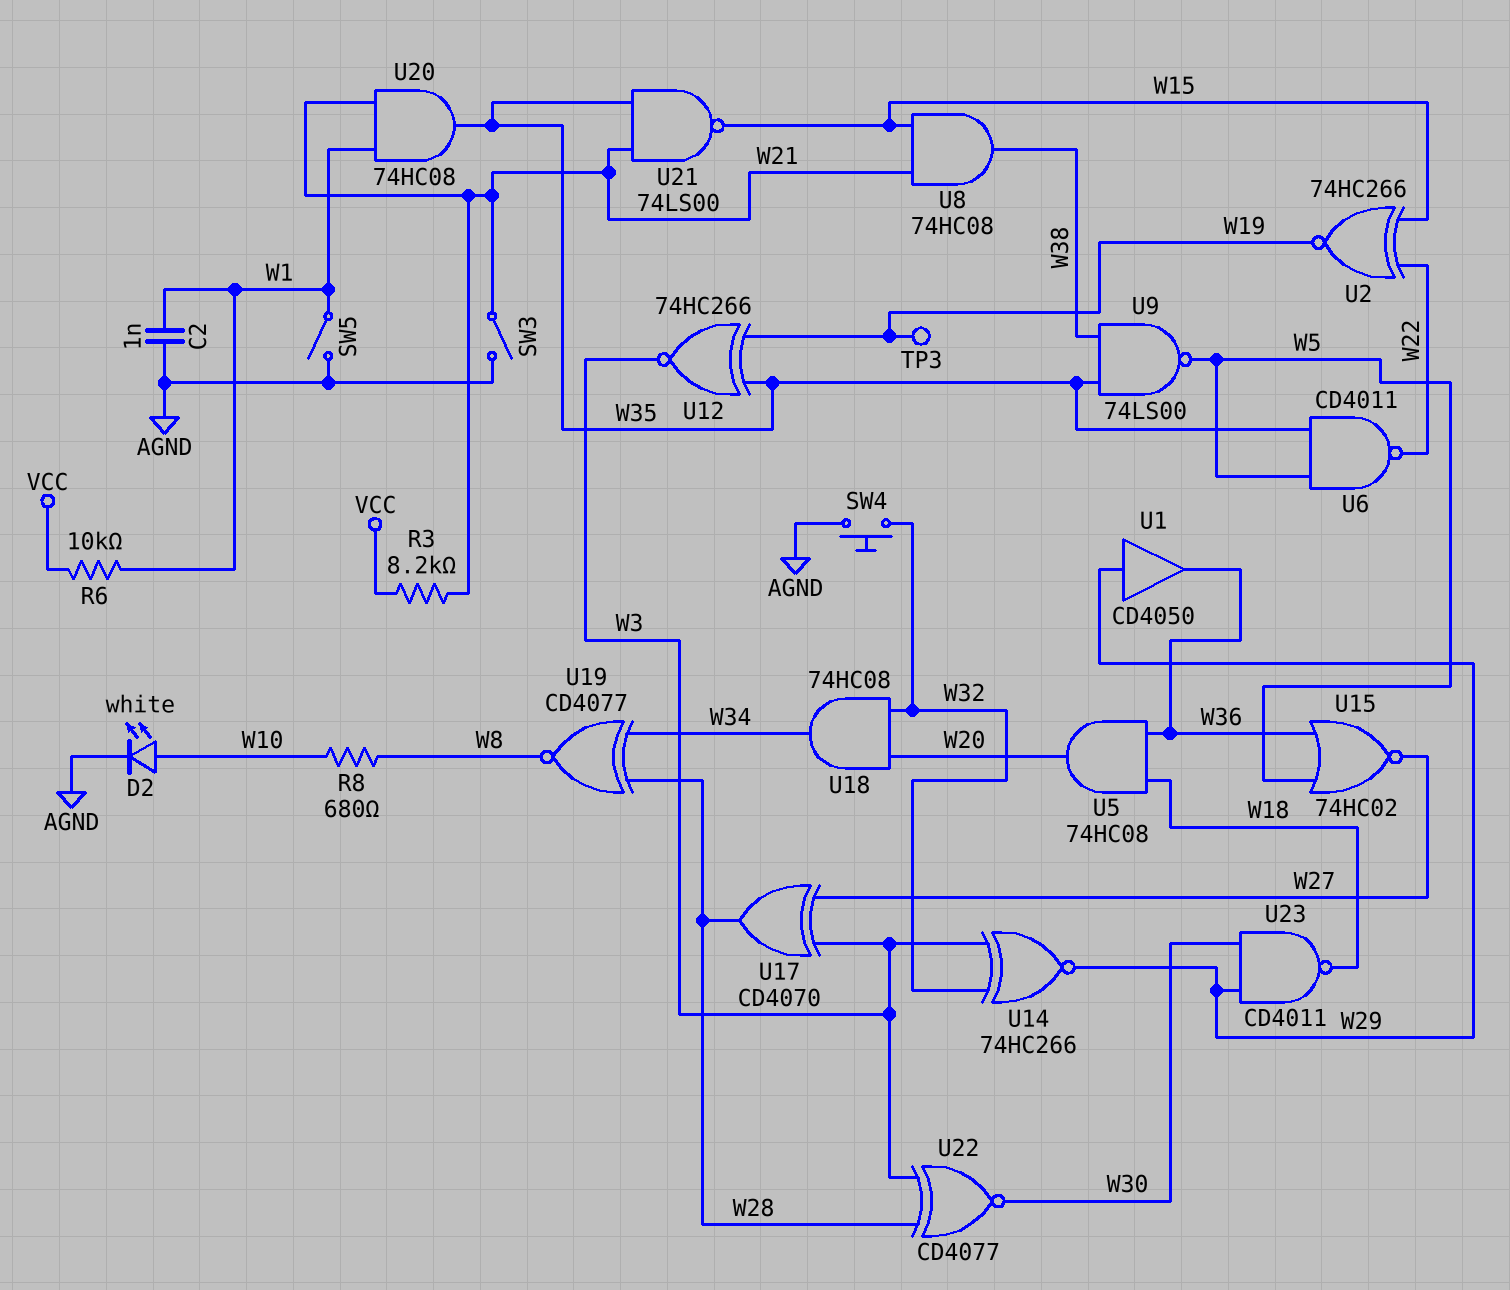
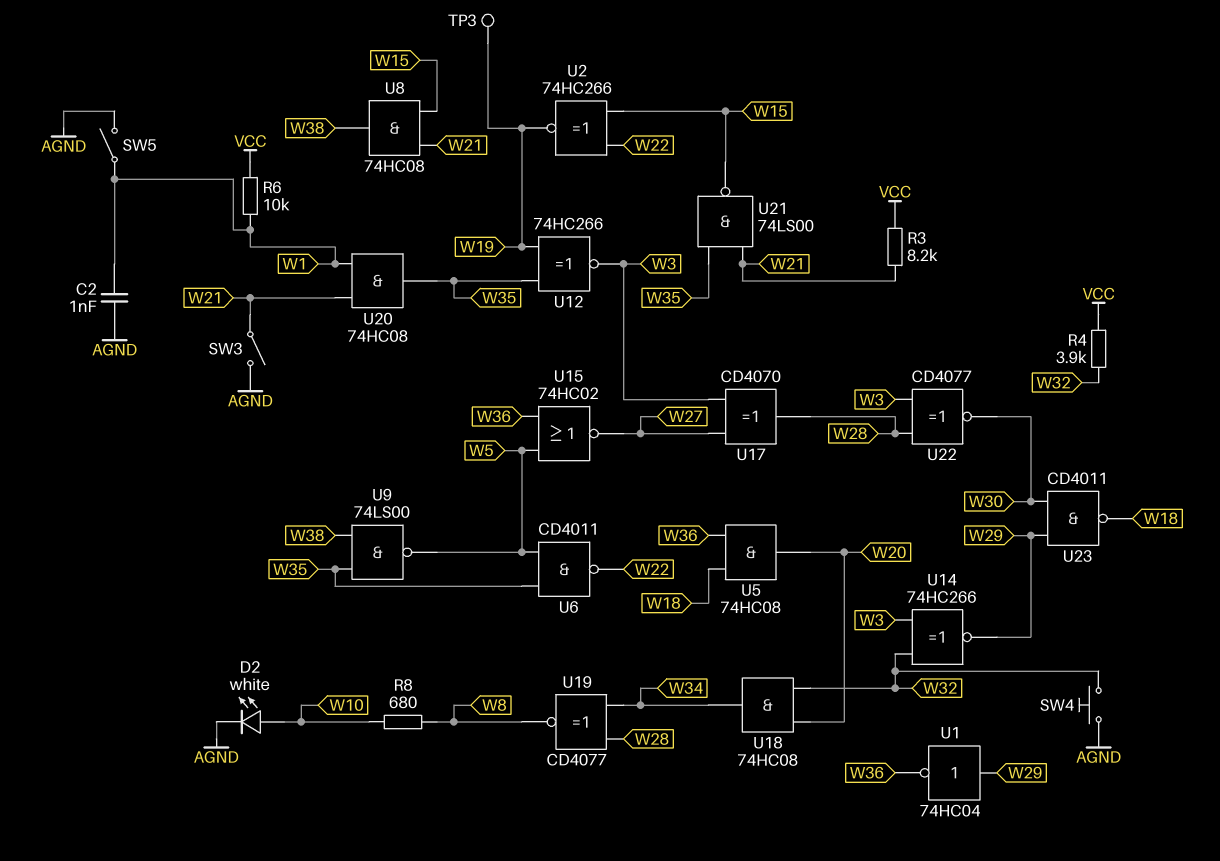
R4: none -> 3.9k (VCC, W32)
U1: buffer CD4050 (in W29, out W36) -> NOT 74HC04 (in W29, out W36)

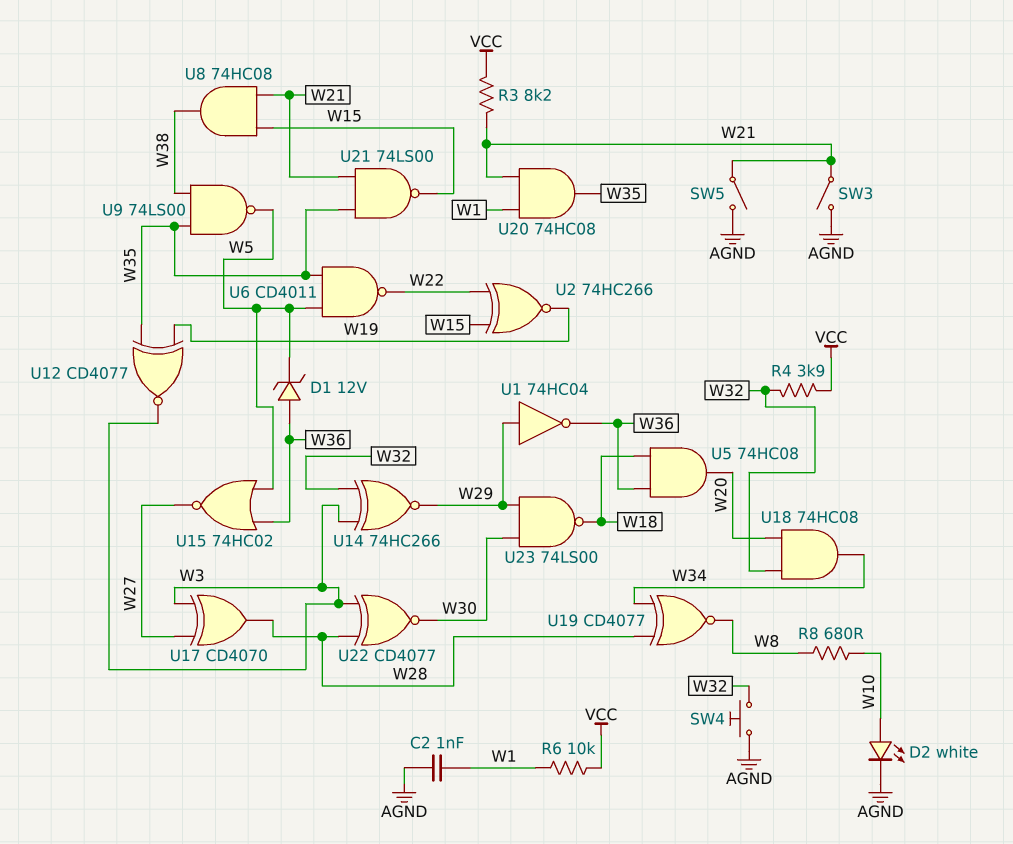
D1: none -> zener 12V (A W36, K W5)
SW5: switch (AGND, W1) -> switch (AGND, W21)
TP3: test point (W19) -> none
U12: XNOR 74HC266 (in W19, in W35, out W3) -> XNOR CD4077 (in W19, in W35, out W3)
U23: NAND CD4011 (in W29, in W30, out W18) -> NAND 74LS00 (in W29, in W30, out W18)

